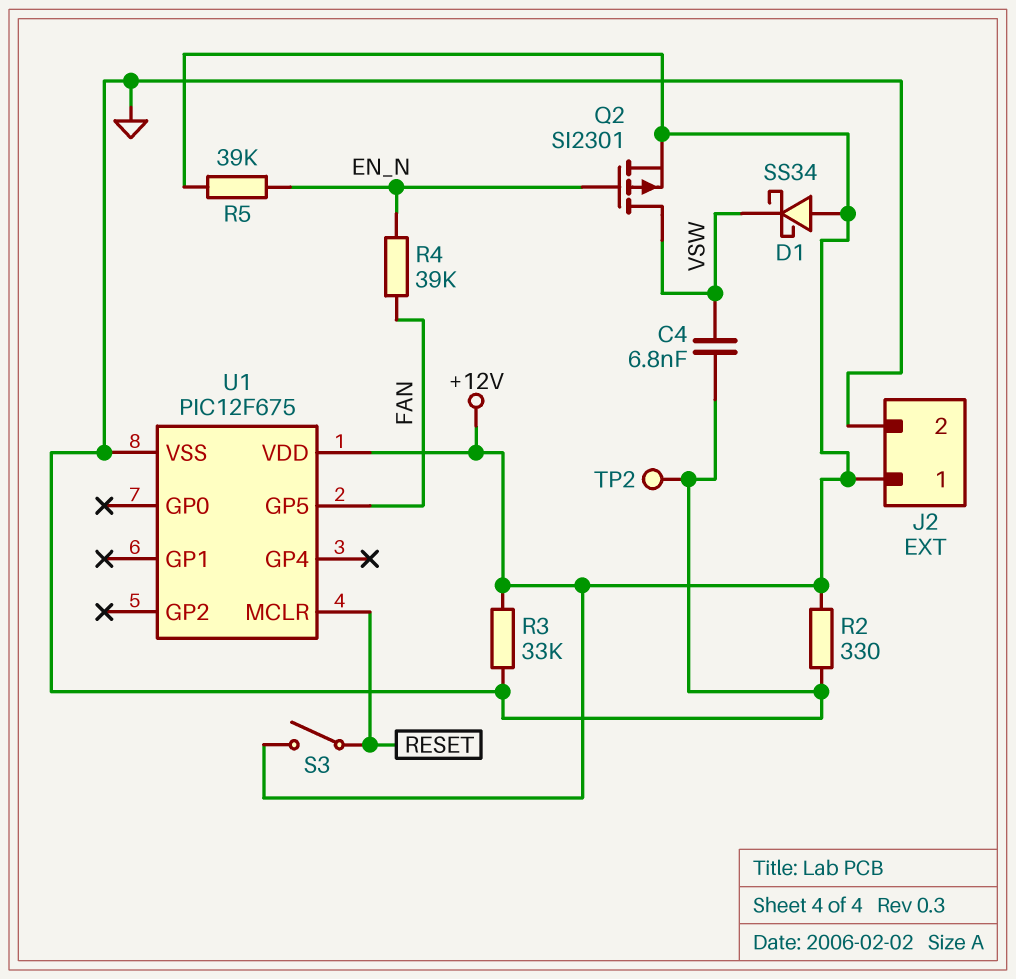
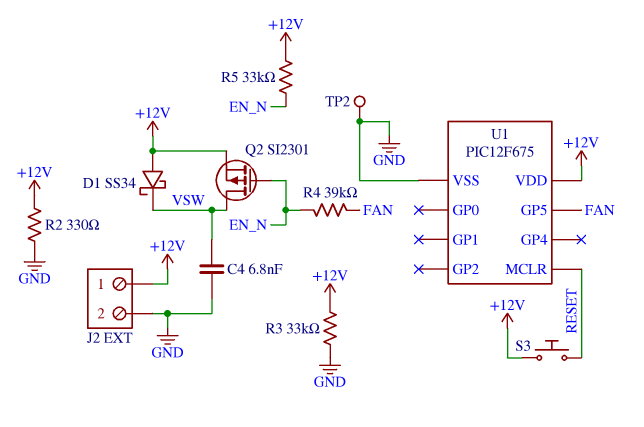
R5: 39k (+12V, EN_N) -> 33k (+12V, EN_N)
S3: switch (+12V, RESET) -> button (+12V, RESET)

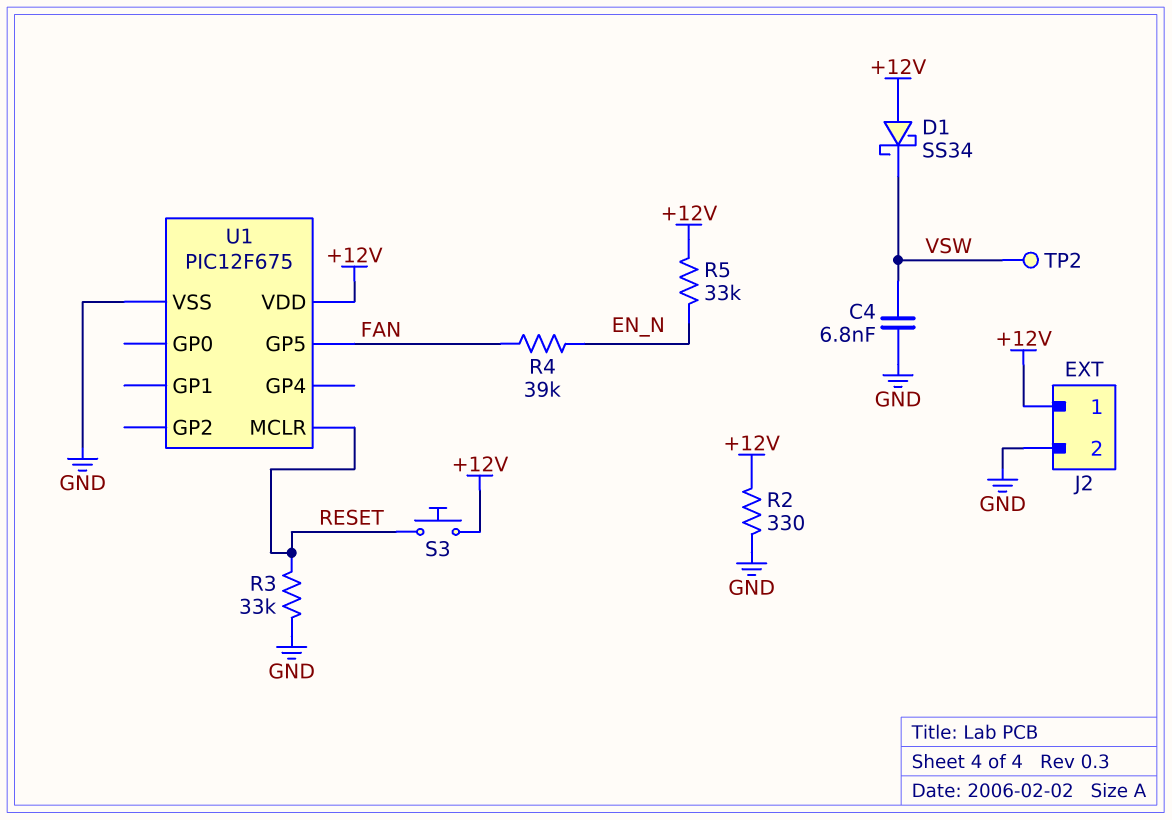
Q2: PMOS SI2301 (G EN_N, D VSW, S +12V) -> none
R3: 33k (+12V, GND) -> 33k (GND, RESET)
TP2: test point (GND) -> test point (VSW)

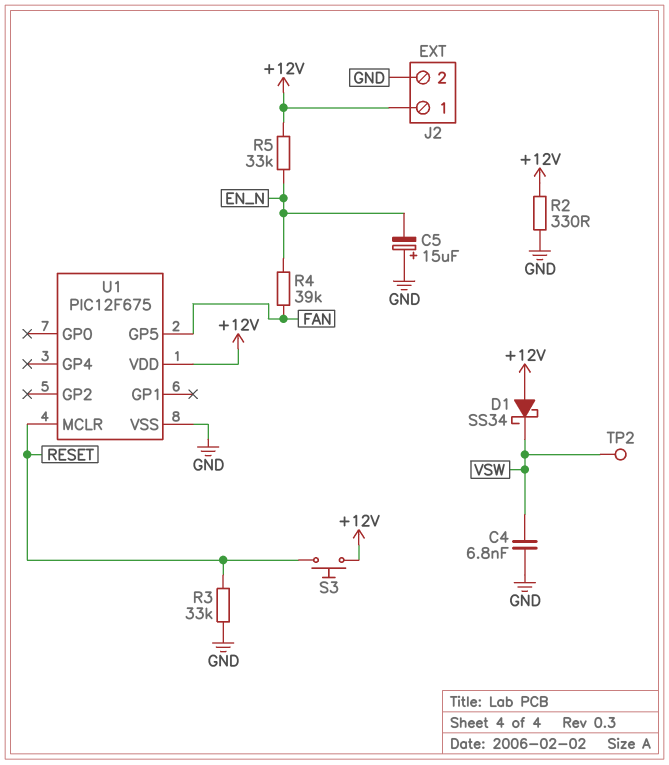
C5: none -> 15uF (plus GND, minus EN_N)

